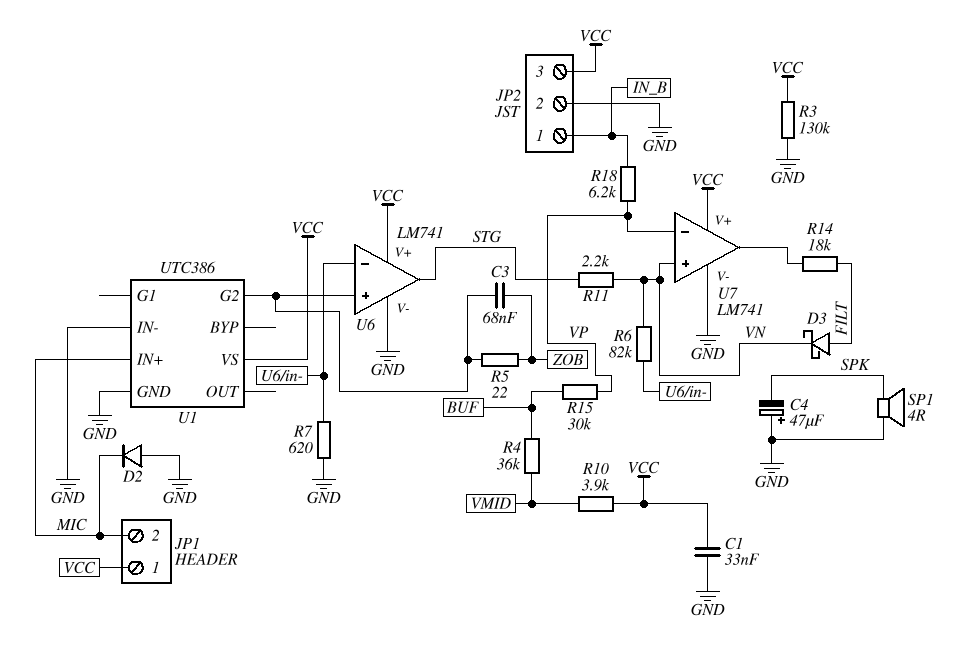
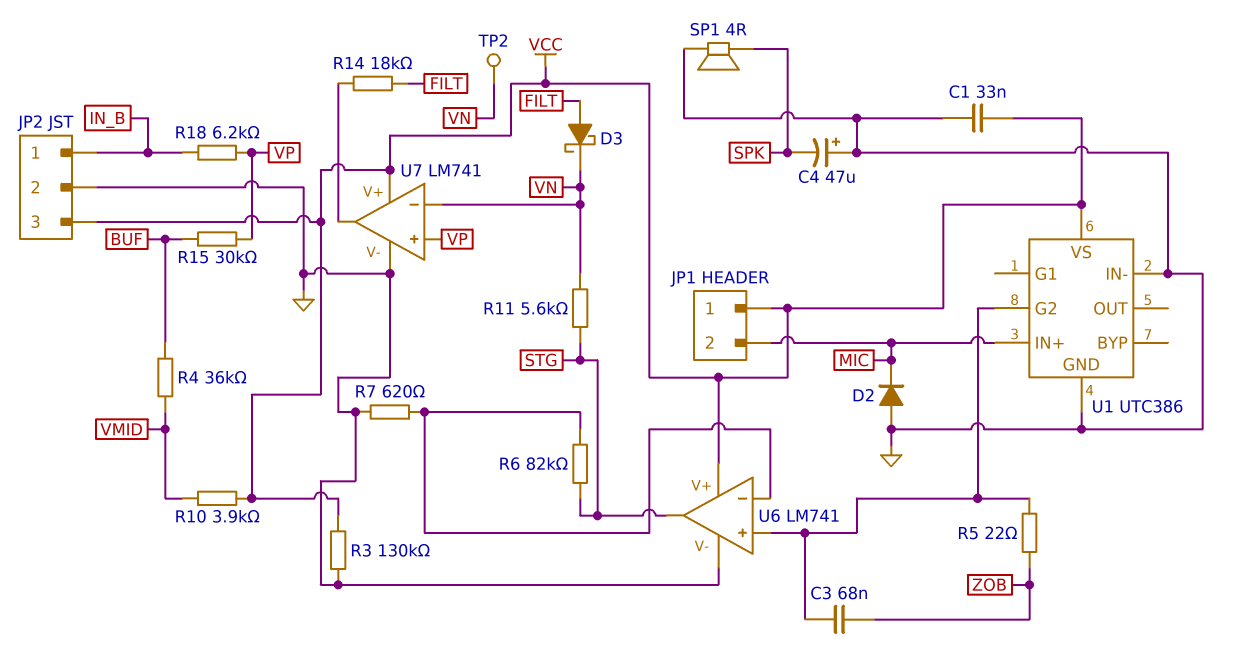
R6: 82k (U6/in-, VN) -> 82k (STG, U6/in-)
R11: 2.2k (STG, VN) -> 5.6k (STG, VN)
TP2: none -> test point (VN)
U7 pin in+: VN -> VP
U7 pin in-: VP -> VN

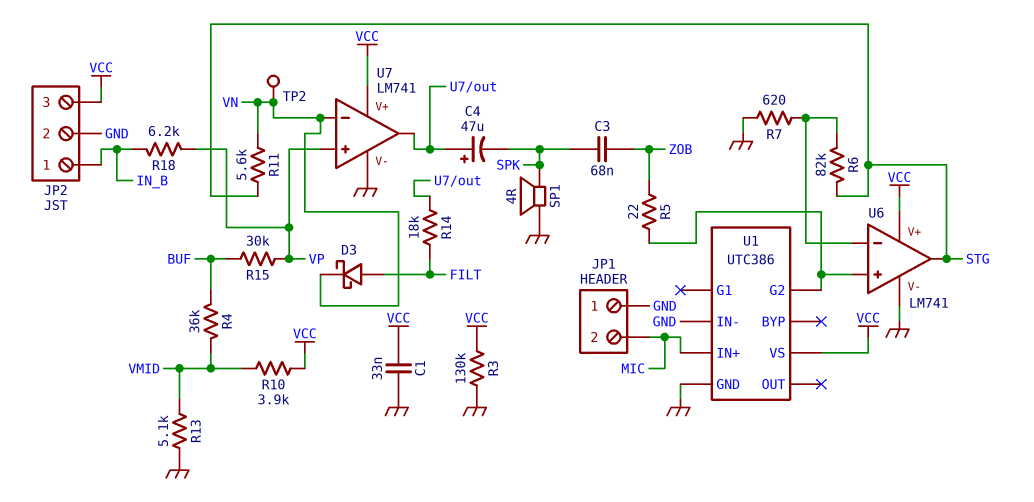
C3: 68nF (U1/G2, ZOB) -> 68nF (SPK, ZOB)
C4: 47uF (plus GND, minus SPK) -> 47uF (plus U7/out, minus SPK)
D2: diode (A GND, K MIC) -> none
JP1 pin 1: VCC -> GND
R13: none -> 5.1k (GND, VMID)

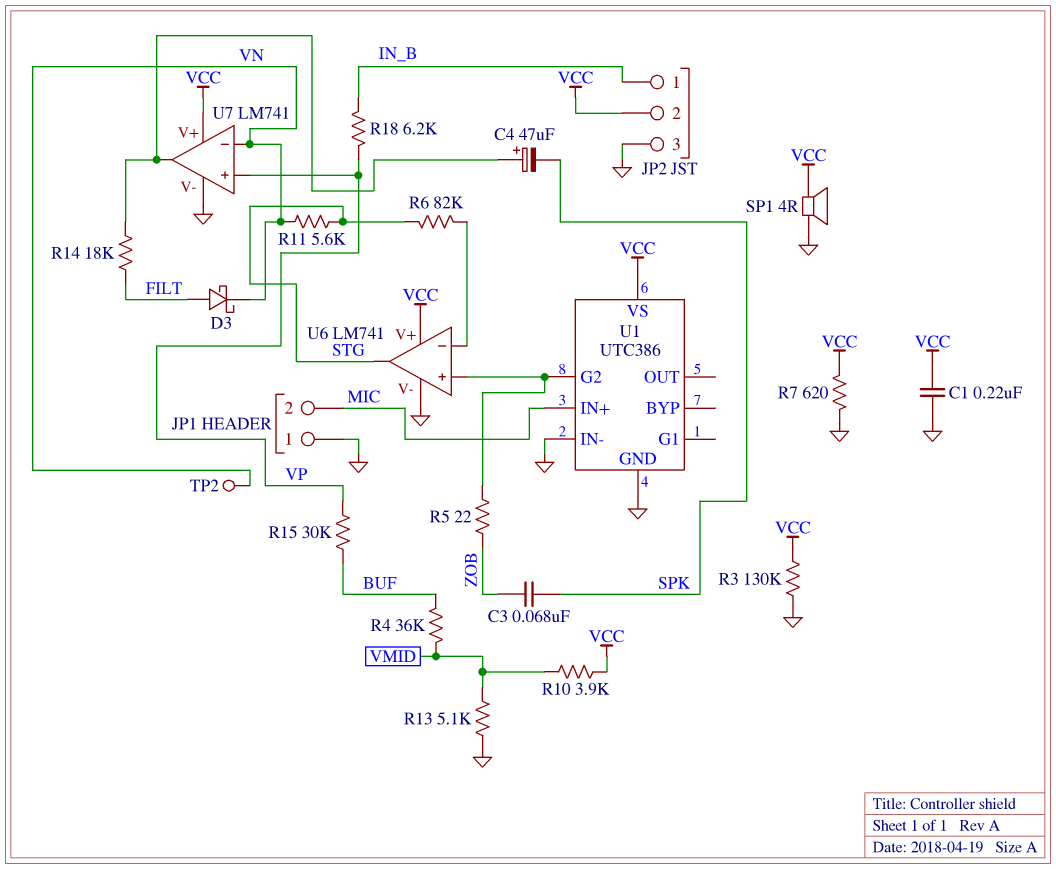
C1: 33nF (GND, VCC) -> 220nF (GND, VCC)
JP2 pin 2: GND -> VCC
JP2 pin 3: VCC -> GND
R7: 620 (GND, U6/in-) -> 620 (GND, VCC)
SP1: speaker 4R (GND, SPK) -> speaker 4R (GND, VCC)

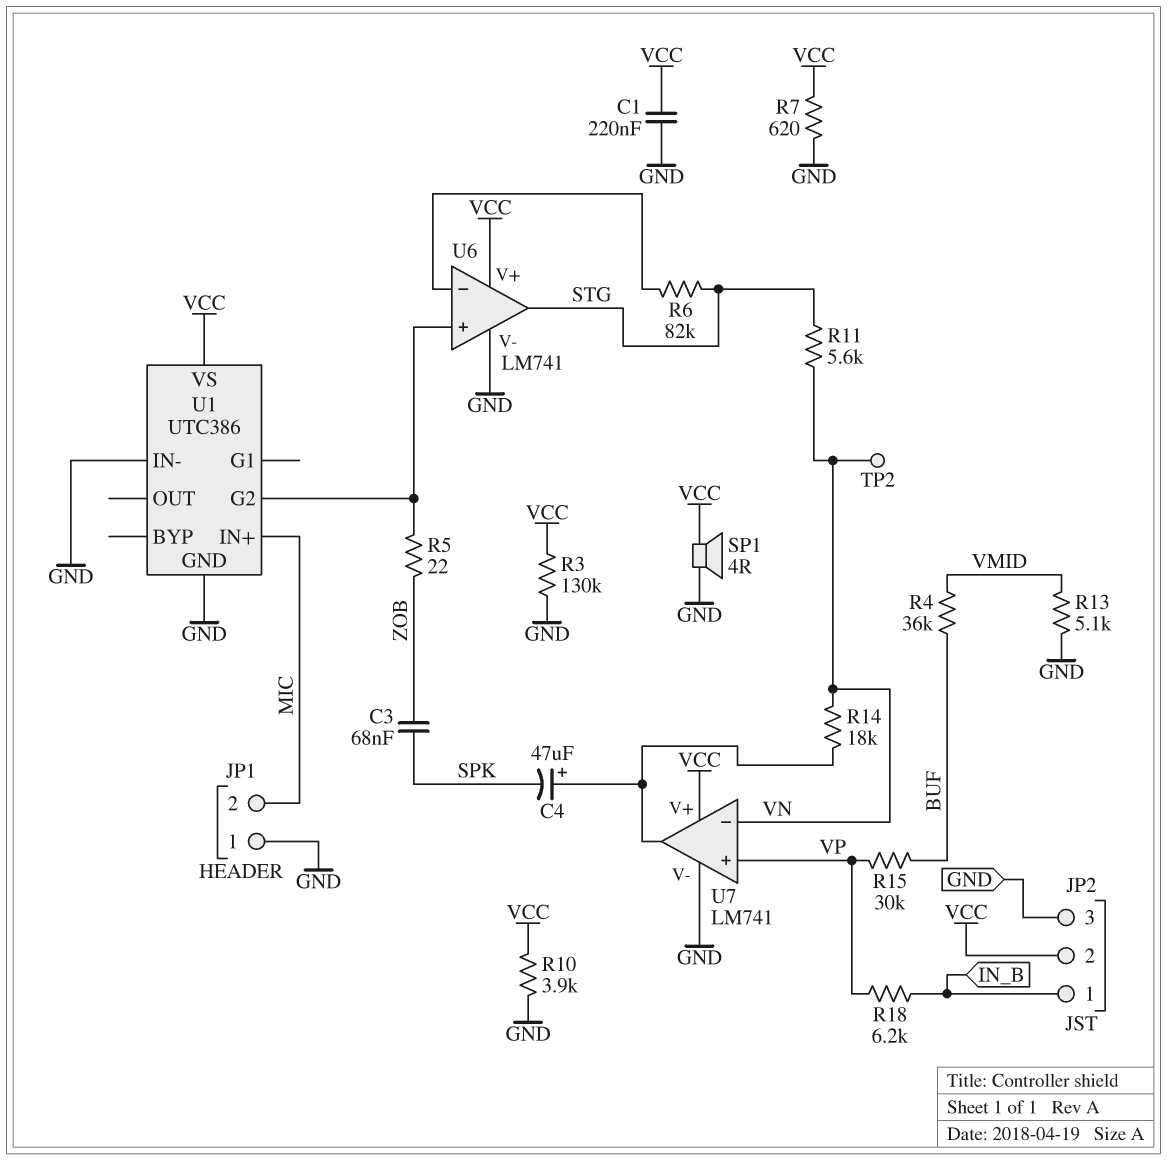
D3: schottky (A FILT, K VN) -> none
R10: 3.9k (VCC, VMID) -> 3.9k (GND, VCC)
R14: 18k (FILT, U7/out) -> 18k (U7/out, VN)

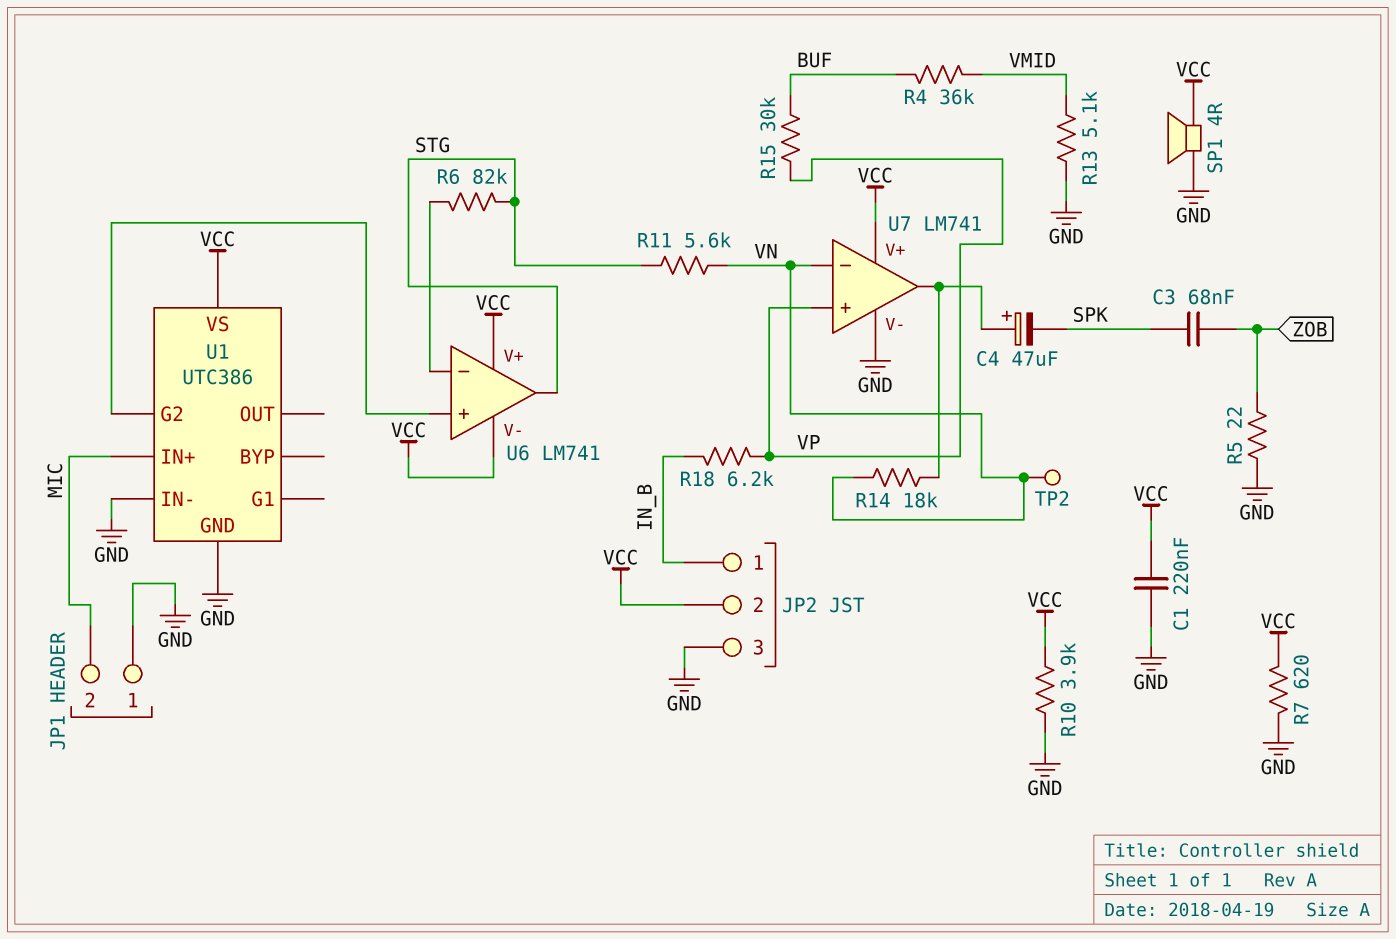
R3: 130k (GND, VCC) -> none
R5: 22 (U1/G2, ZOB) -> 22 (GND, ZOB)
U6 pin V-: GND -> VCC

